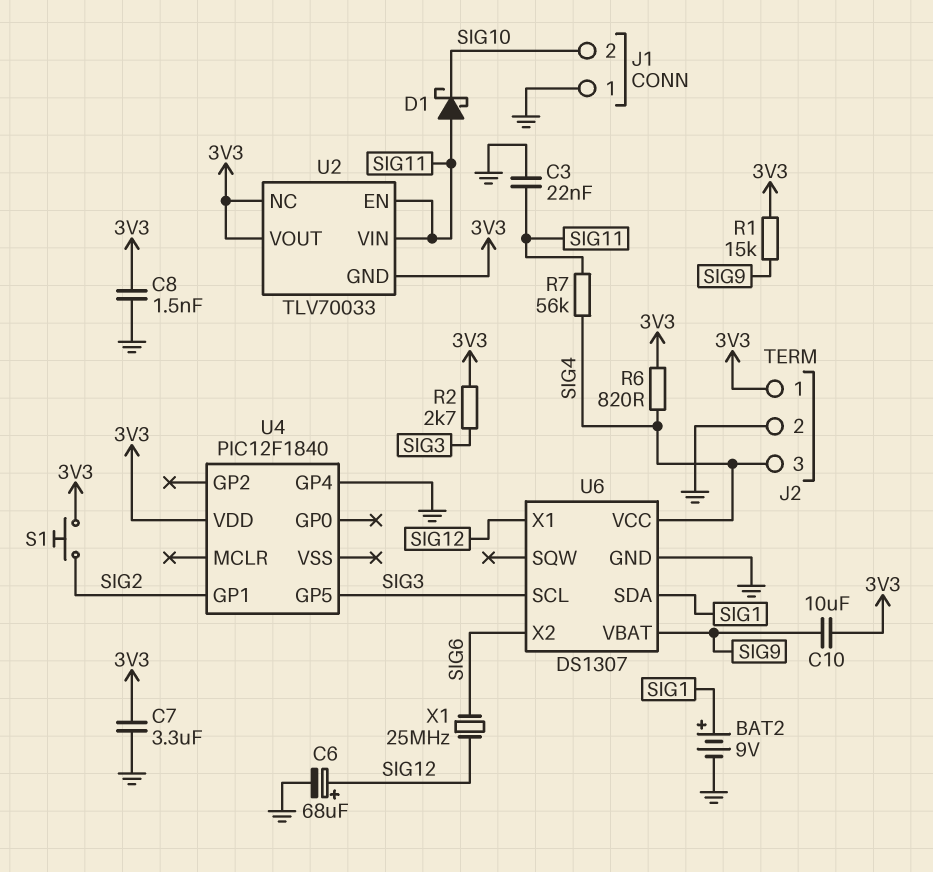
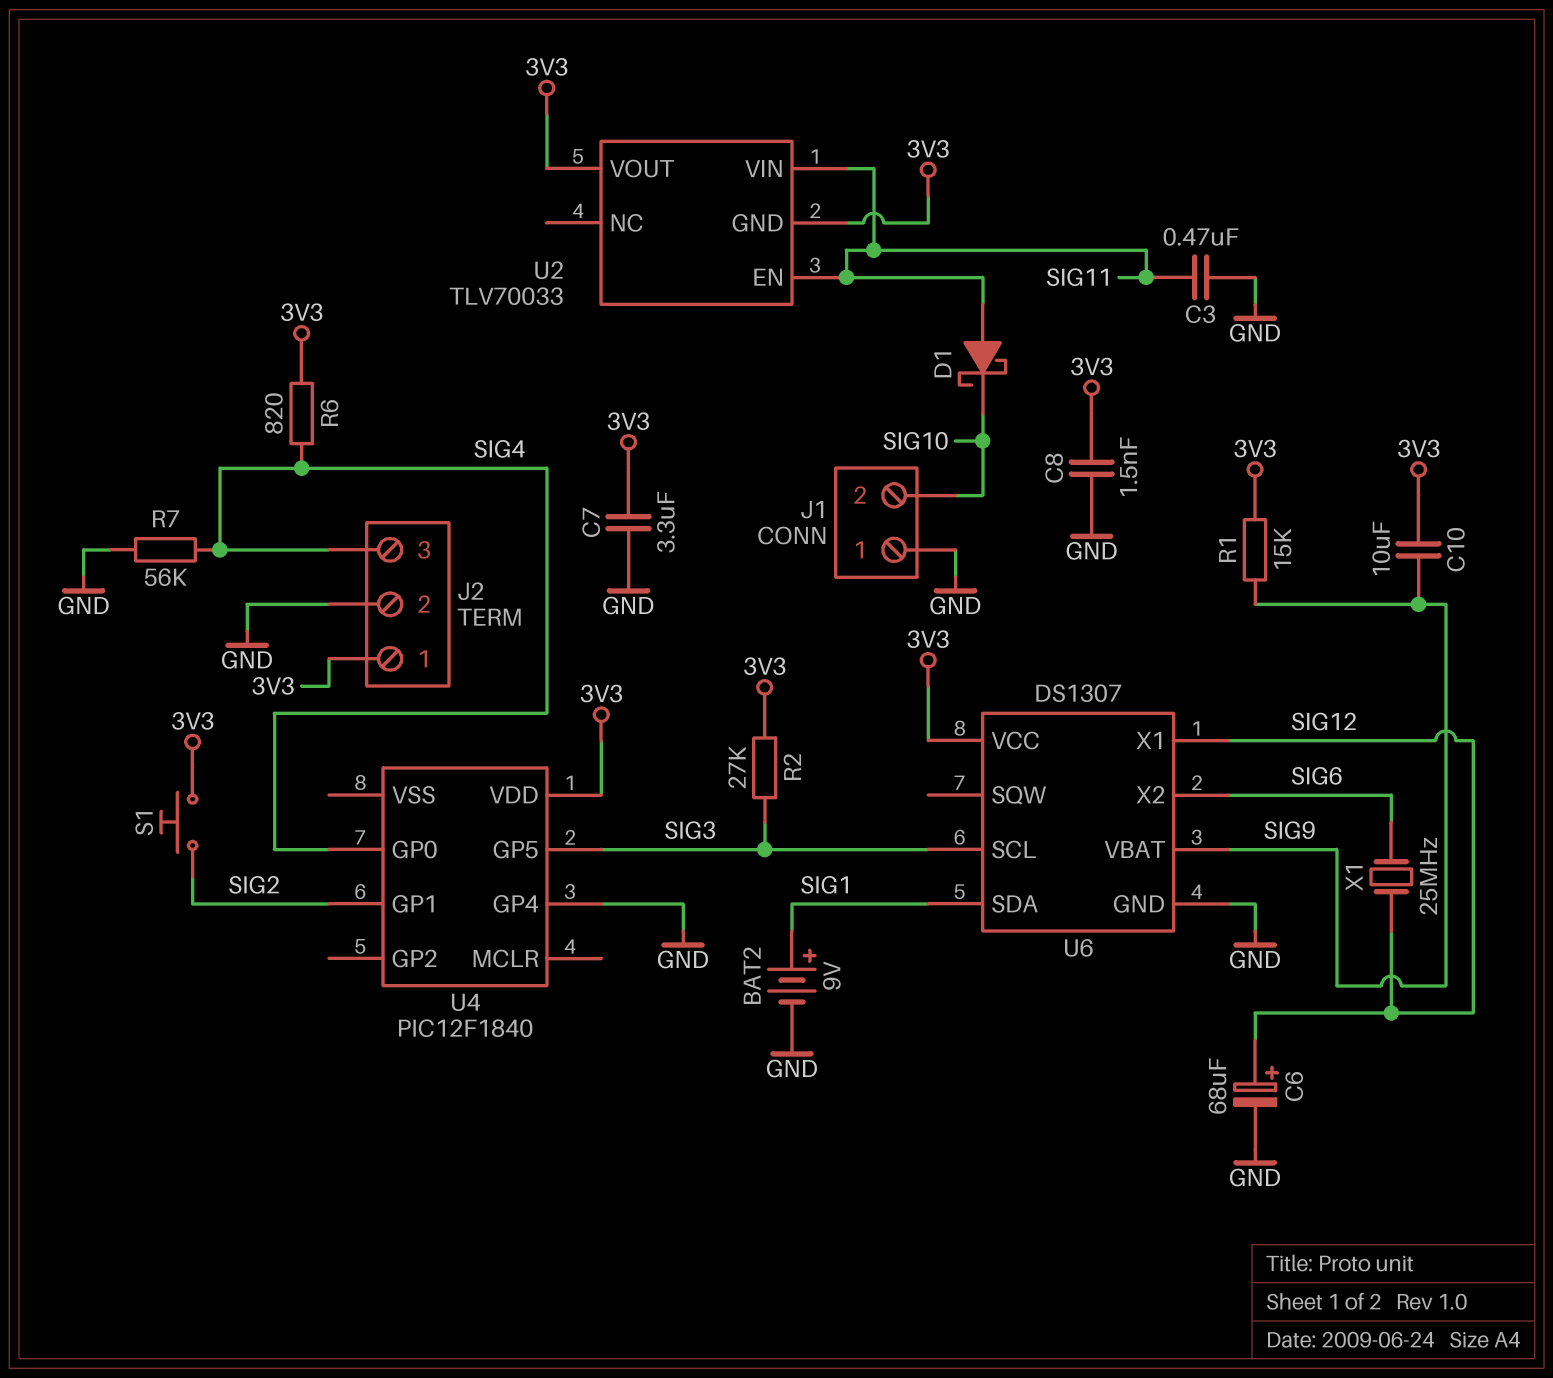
C3: 22nF (GND, SIG11) -> 470nF (GND, SIG11)
R2: 2.7k (3V3, SIG3) -> 27k (3V3, SIG3)
R7: 56k (SIG4, SIG11) -> 56k (GND, SIG4)
U2 pin NC: 3V3 -> none
U4 pin GP0: none -> SIG4
U6 pin VCC: SIG4 -> 3V3

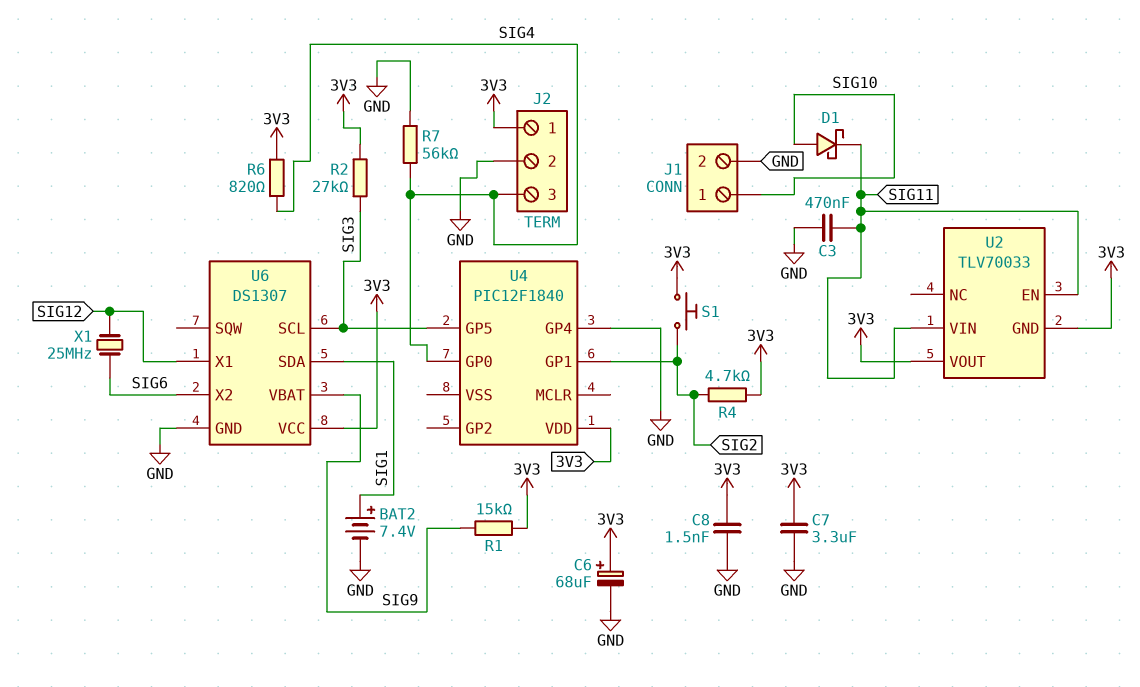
BAT2: 9V (plus SIG1, minus GND) -> 7.4V (plus SIG1, minus GND)
C6: 68uF (plus SIG12, minus GND) -> 68uF (plus 3V3, minus GND)
C10: 10uF (3V3, SIG9) -> none
D1: schottky (A SIG11, K SIG10) -> schottky (A SIG10, K SIG11)
J1 pin 1: GND -> SIG10
J1 pin 2: SIG10 -> GND
R4: none -> 4.7k (3V3, SIG2)

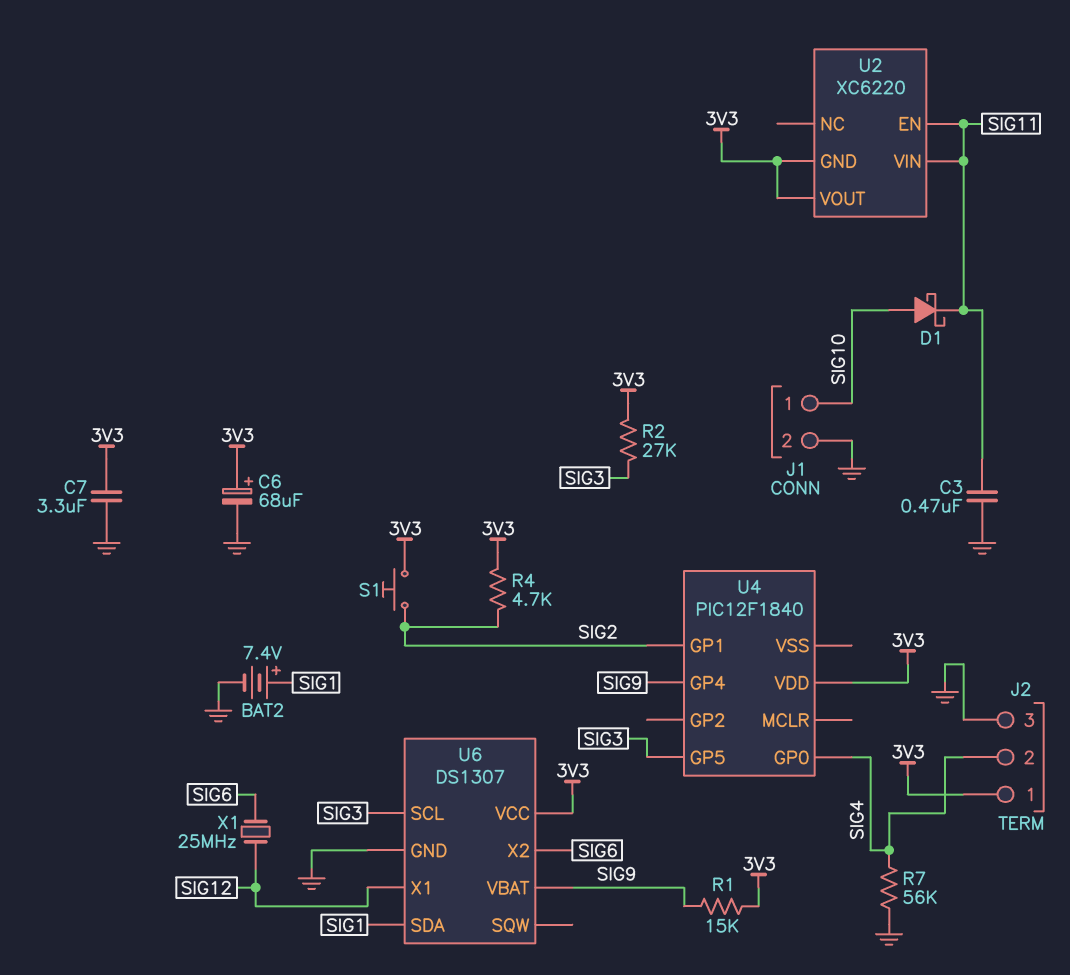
C8: 1.5nF (3V3, GND) -> none
J2 pin 2: GND -> SIG4
J2 pin 3: SIG4 -> GND
R6: 820 (3V3, SIG4) -> none
U2: TLV70033 -> XC6220
U4 pin GP4: GND -> SIG9

